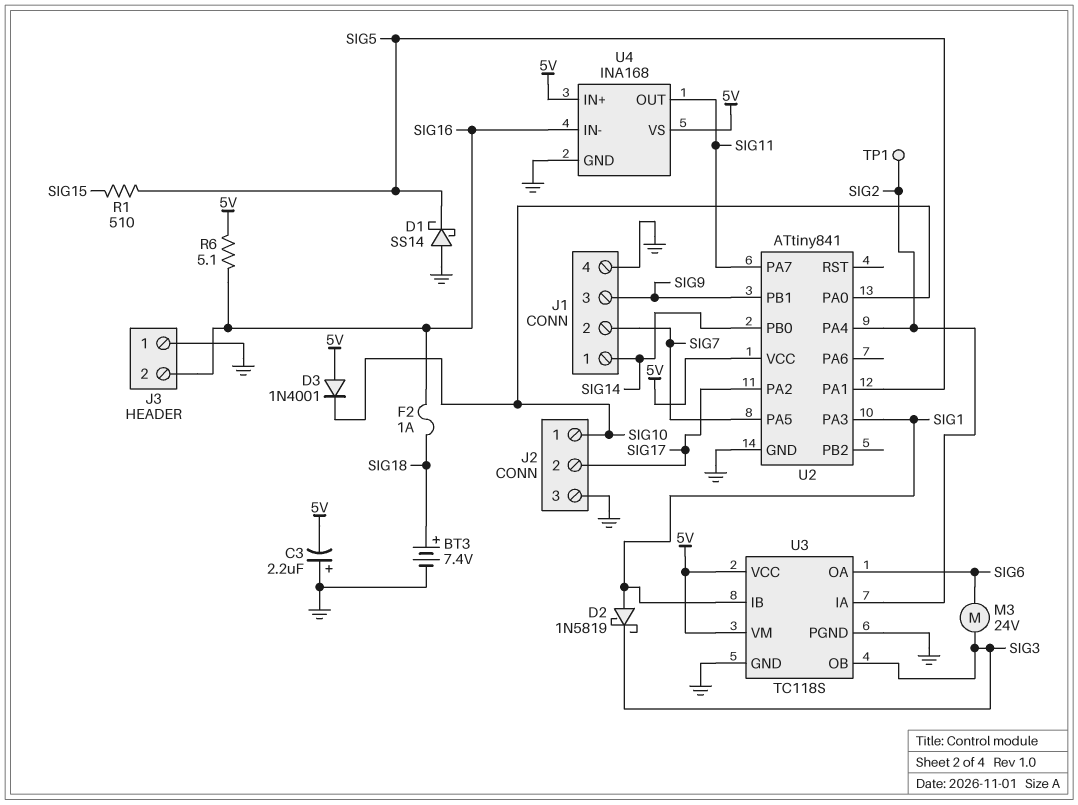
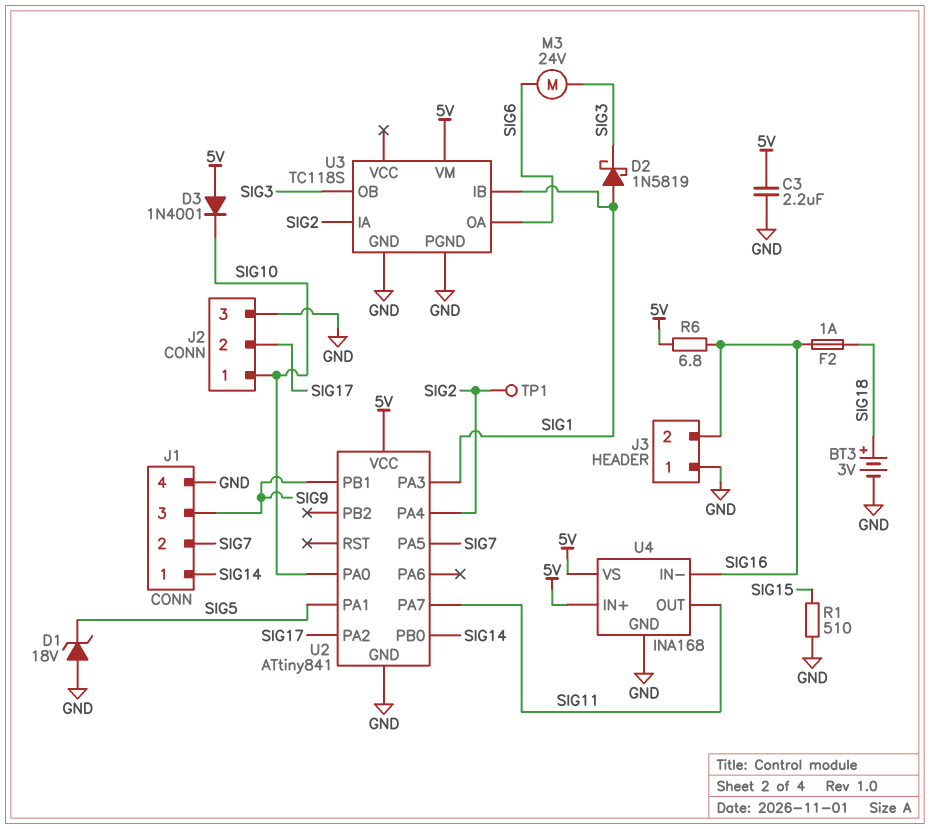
BT3: 7.4V (plus SIG18, minus GND) -> 3V (plus SIG18, minus GND)
C3: 2.2uF (plus GND, minus 5V) -> 2.2uF (5V, GND)
D1: schottky SS14 (A GND, K SIG5) -> zener 18V (A GND, K SIG5)
R1: 510 (SIG5, SIG15) -> 510 (GND, SIG15)
R6: 5.1 (5V, SIG16) -> 6.8 (5V, SIG16)
U3 pin VCC: 5V -> none

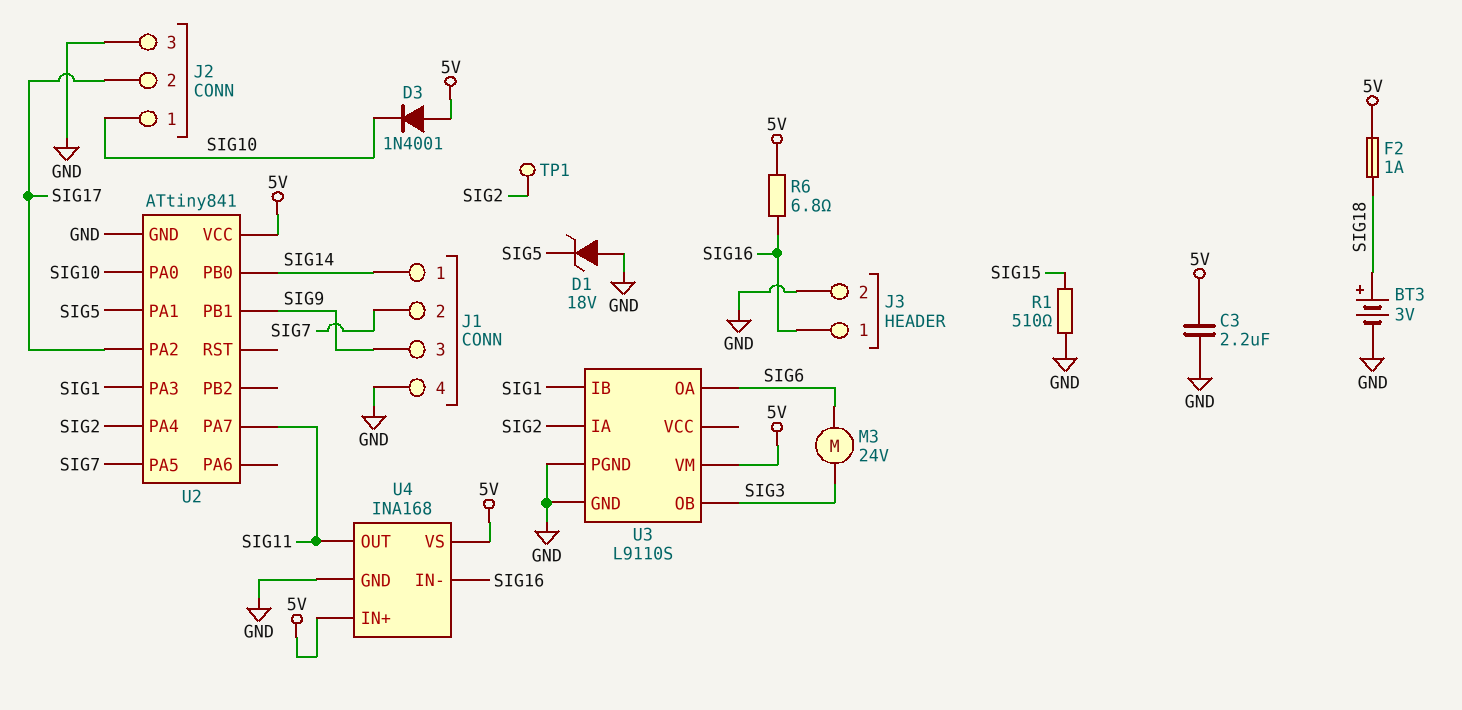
D2: schottky 1N5819 (A SIG1, K SIG3) -> none
F2: 1A (SIG16, SIG18) -> 1A (5V, SIG18)
J3 pin 1: GND -> SIG16
J3 pin 2: SIG16 -> GND
U3: TC118S -> L9110S

